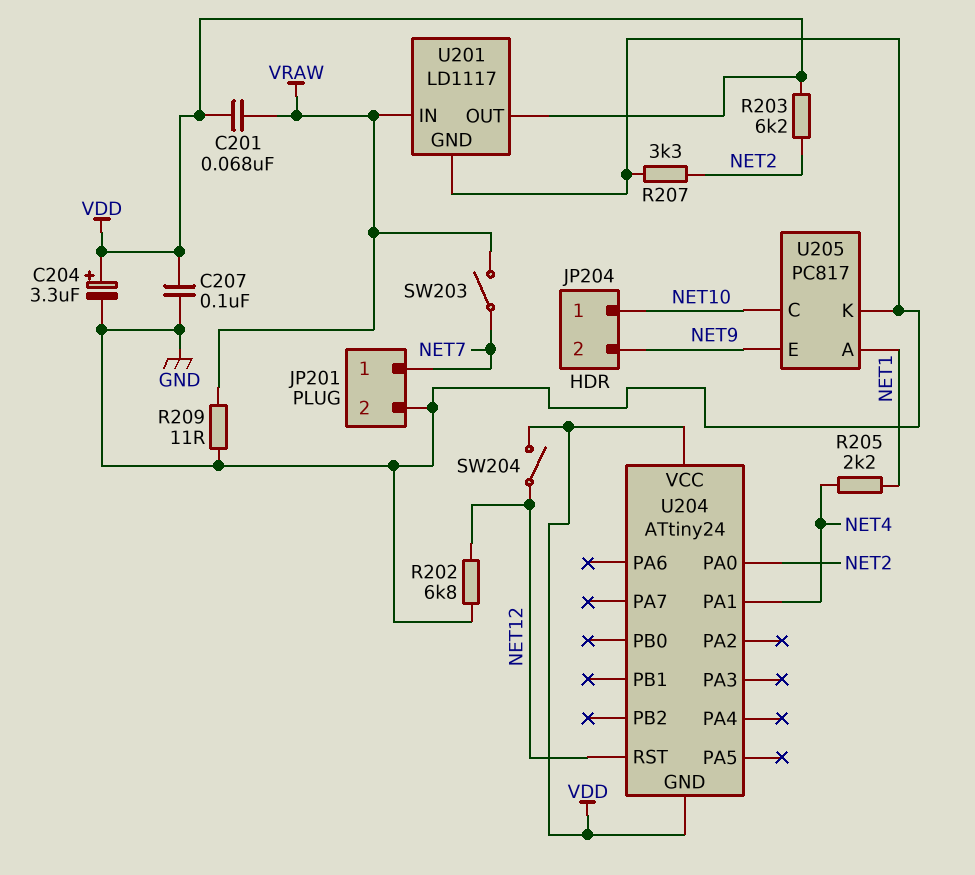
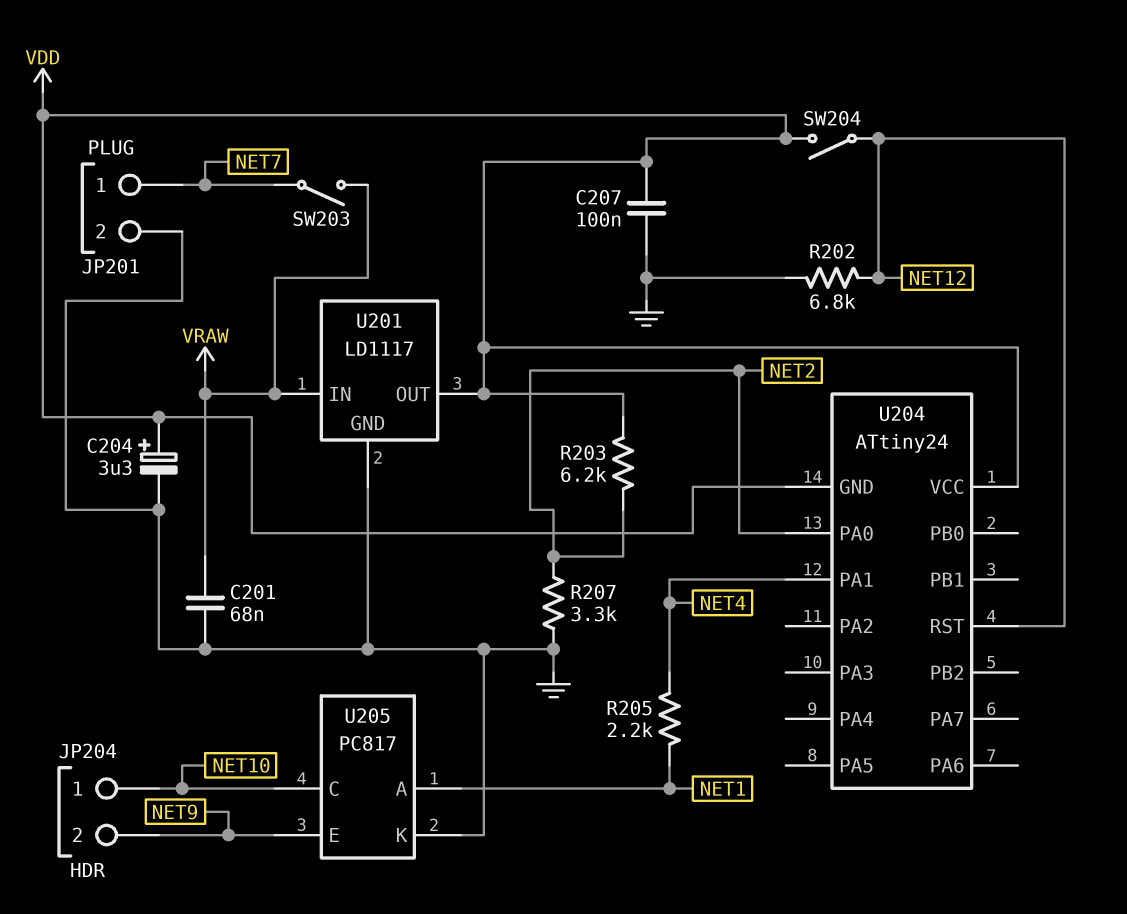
C201: 68nF (VDD, VRAW) -> 68nF (GND, VRAW)
R209: 11 (GND, VRAW) -> none

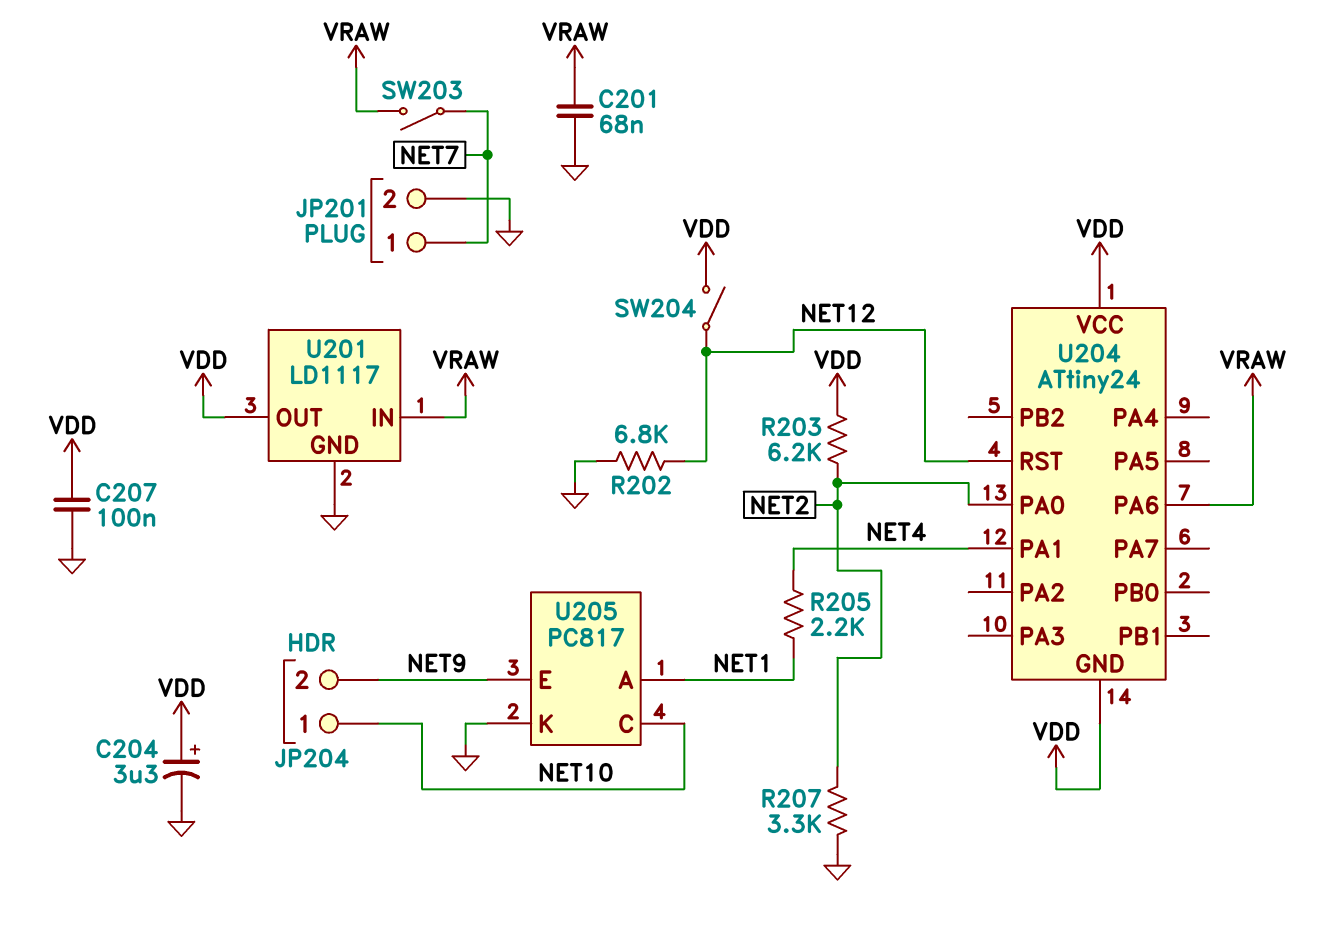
U204 pin PA6: none -> VRAW

